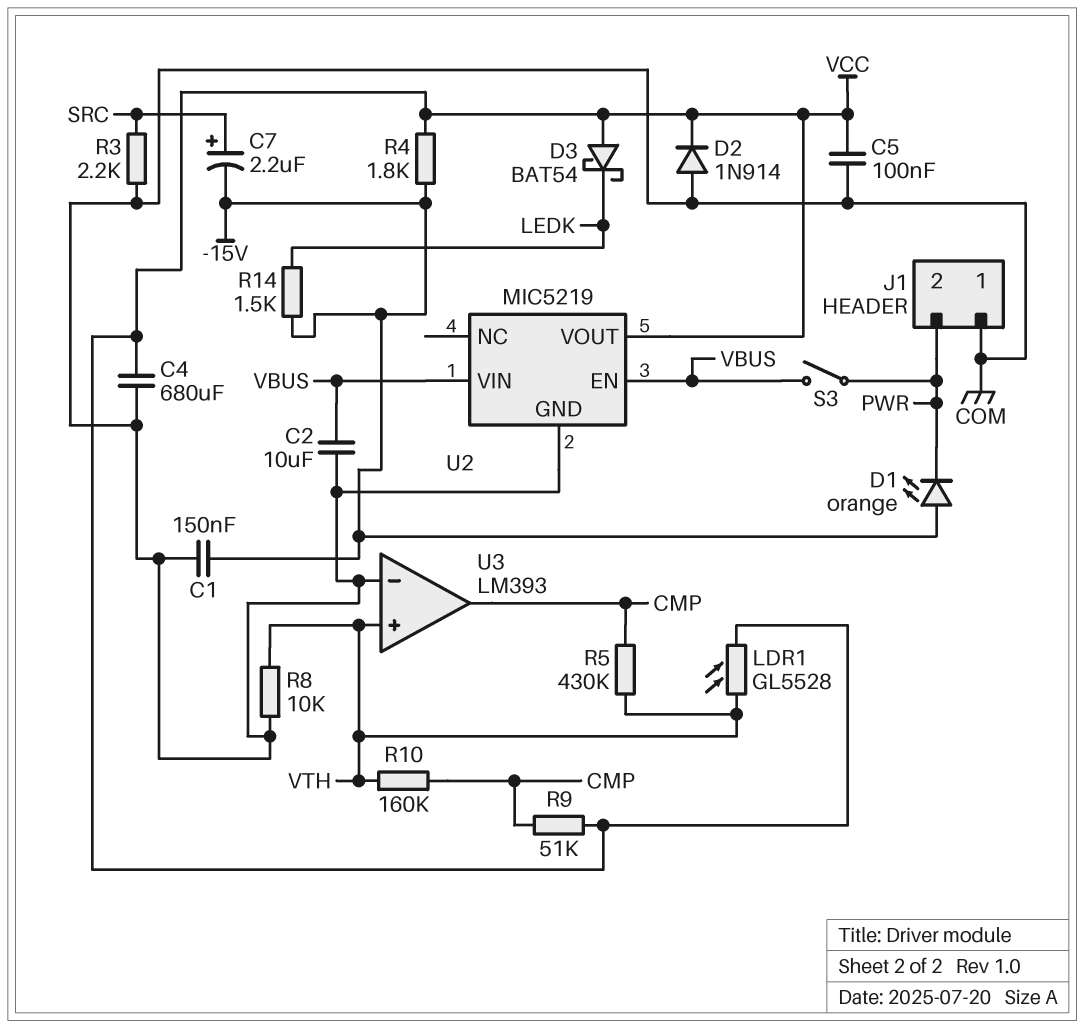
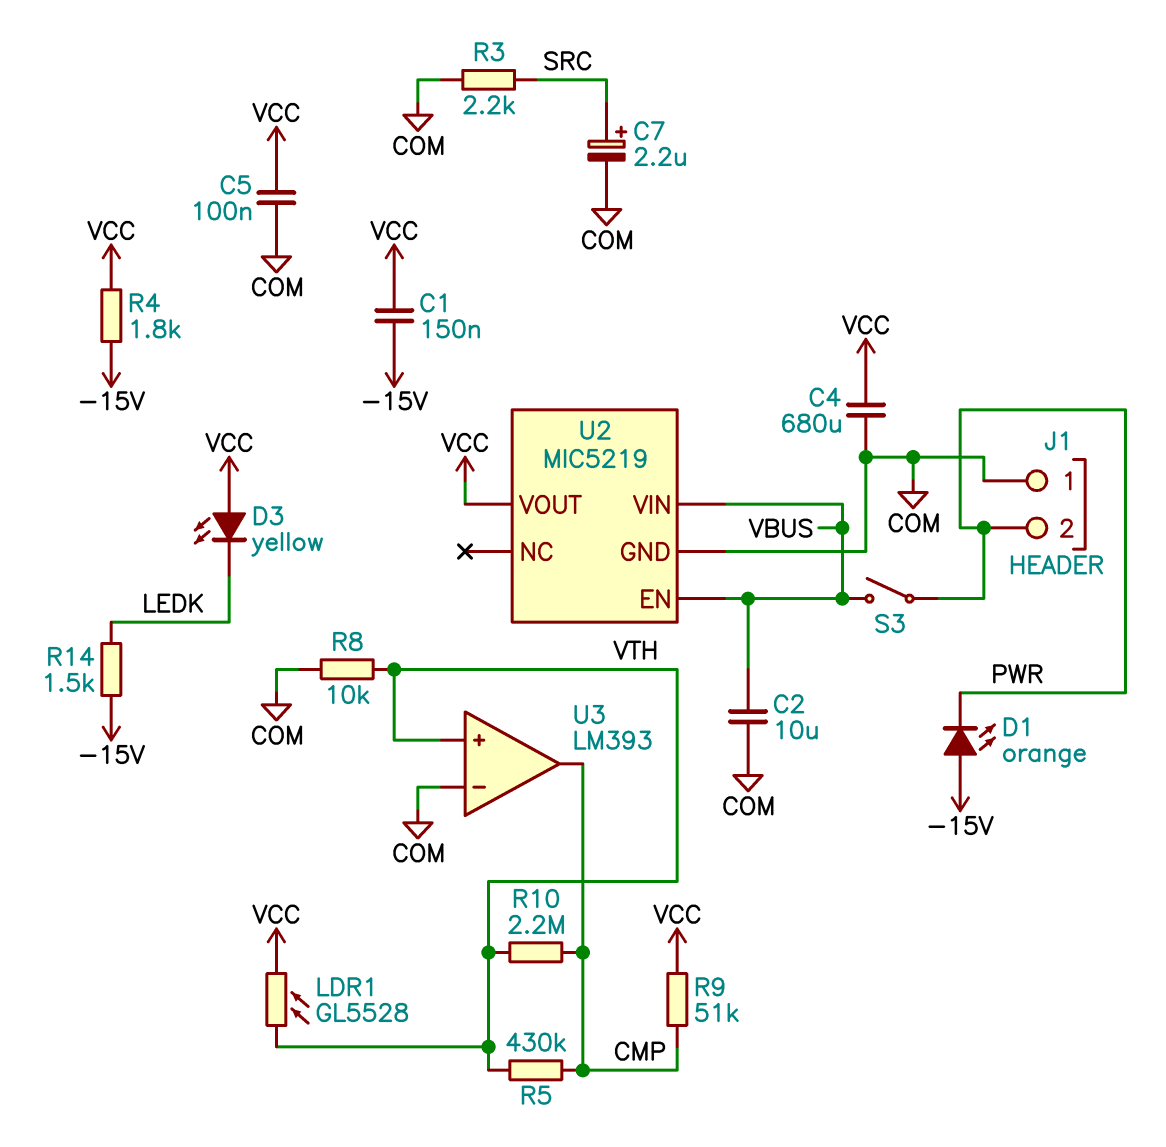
C1: 150nF (-15V, COM) -> 150nF (-15V, VCC)
C7: 2.2uF (plus SRC, minus -15V) -> 2.2uF (plus SRC, minus COM)
D2: diode 1N914 (A COM, K VCC) -> none
D3: schottky BAT54 (A VCC, K LEDK) -> LED yellow (A VCC, K LEDK)
R10: 160k (CMP, VTH) -> 2.2M (CMP, VTH)

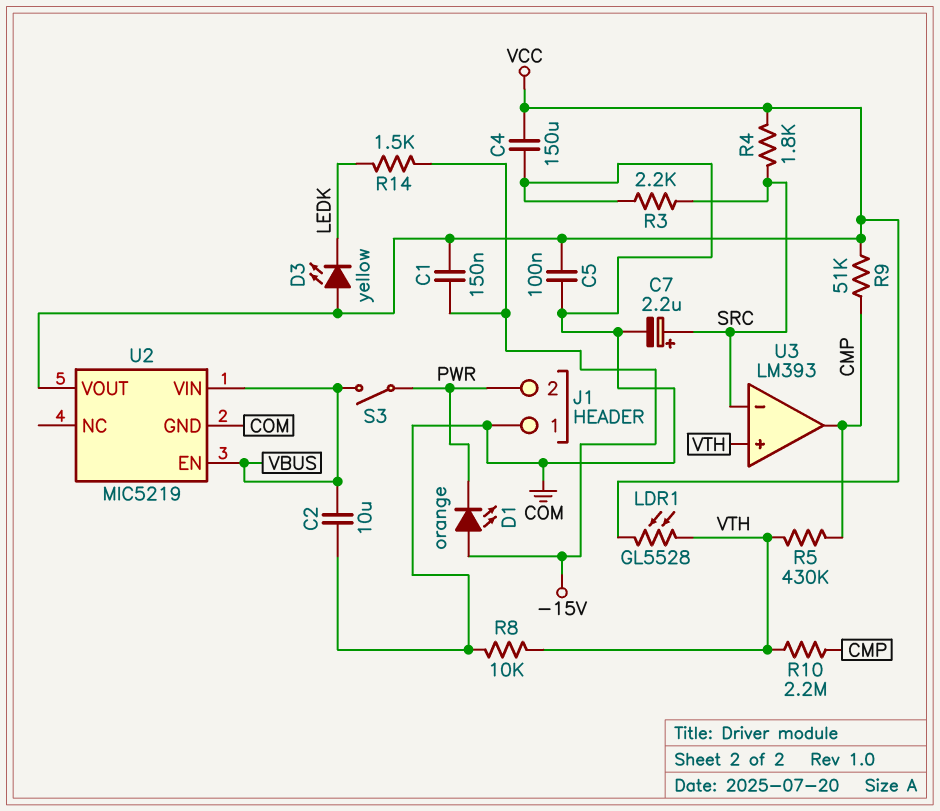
C4: 680uF (COM, VCC) -> 150uF (COM, VCC)
R4: 1.8k (-15V, VCC) -> 1.8k (SRC, VCC)
U3 pin in-: COM -> SRC

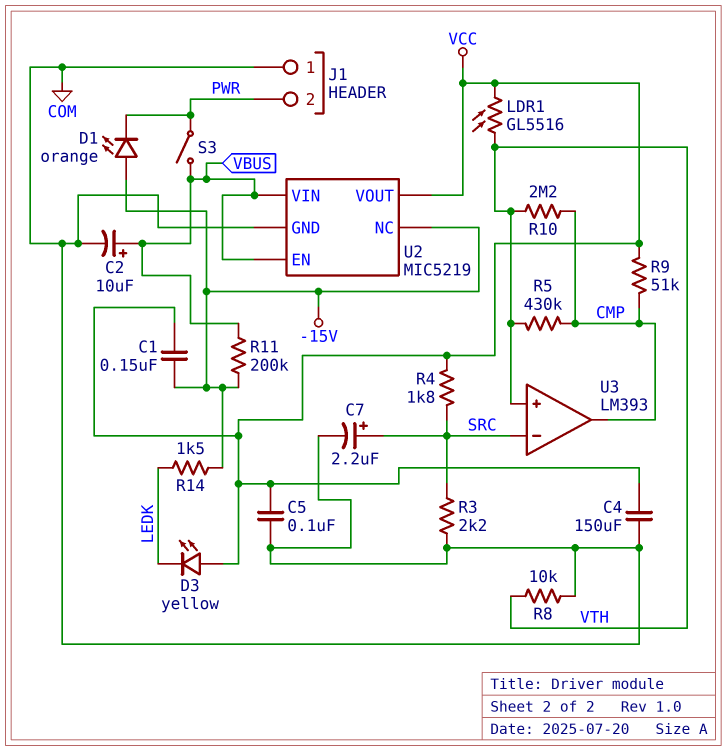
C2: 10uF (COM, VBUS) -> 10uF (plus VBUS, minus COM)
LDR1: GL5528 (VCC, VTH) -> GL5516 (VCC, VTH)
R11: none -> 200k (-15V, VBUS)
U2 pin NC: none -> -15V

